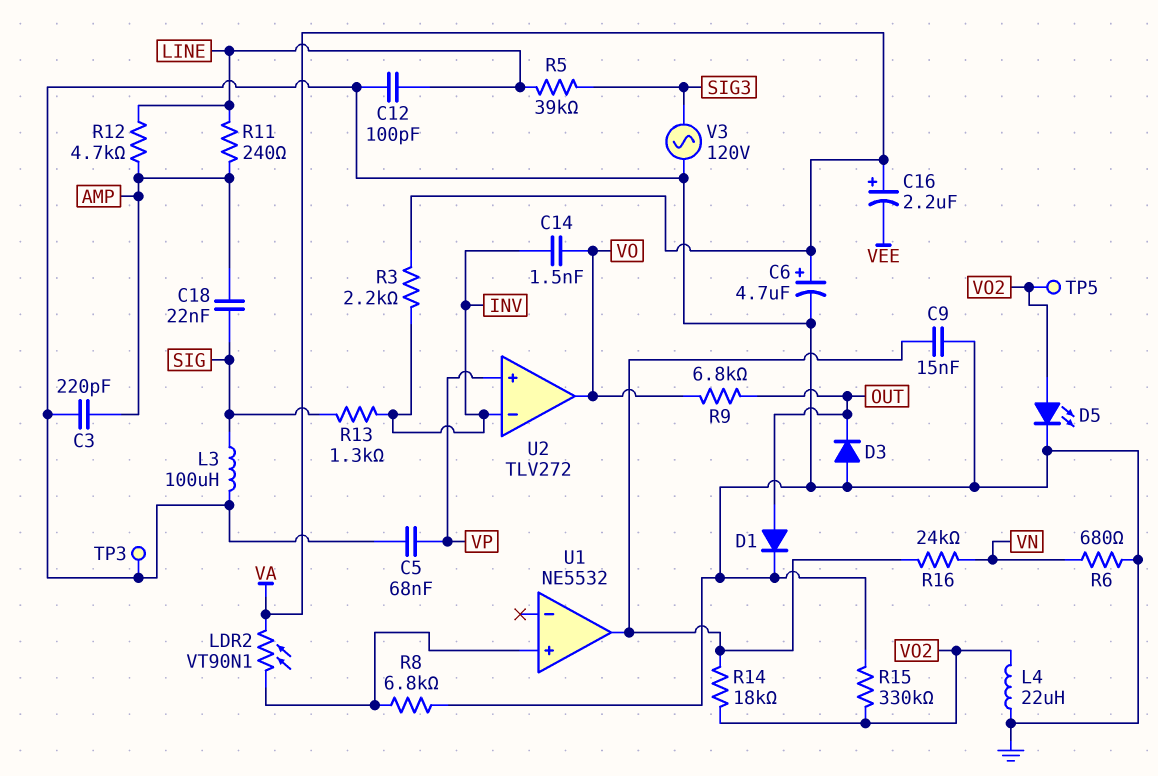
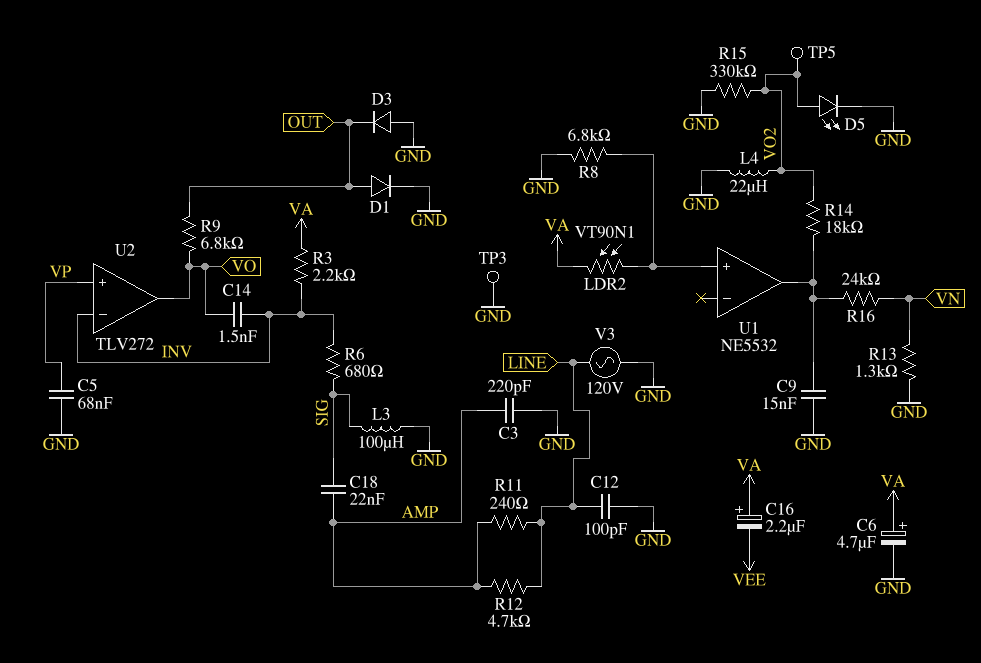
R5: 39k (LINE, SIG3) -> none
R6: 680 (GND, VN) -> 680 (INV, SIG)
R13: 1.3k (INV, SIG) -> 1.3k (GND, VN)
V3: AC 120V (GND, SIG3) -> AC 120V (GND, LINE)

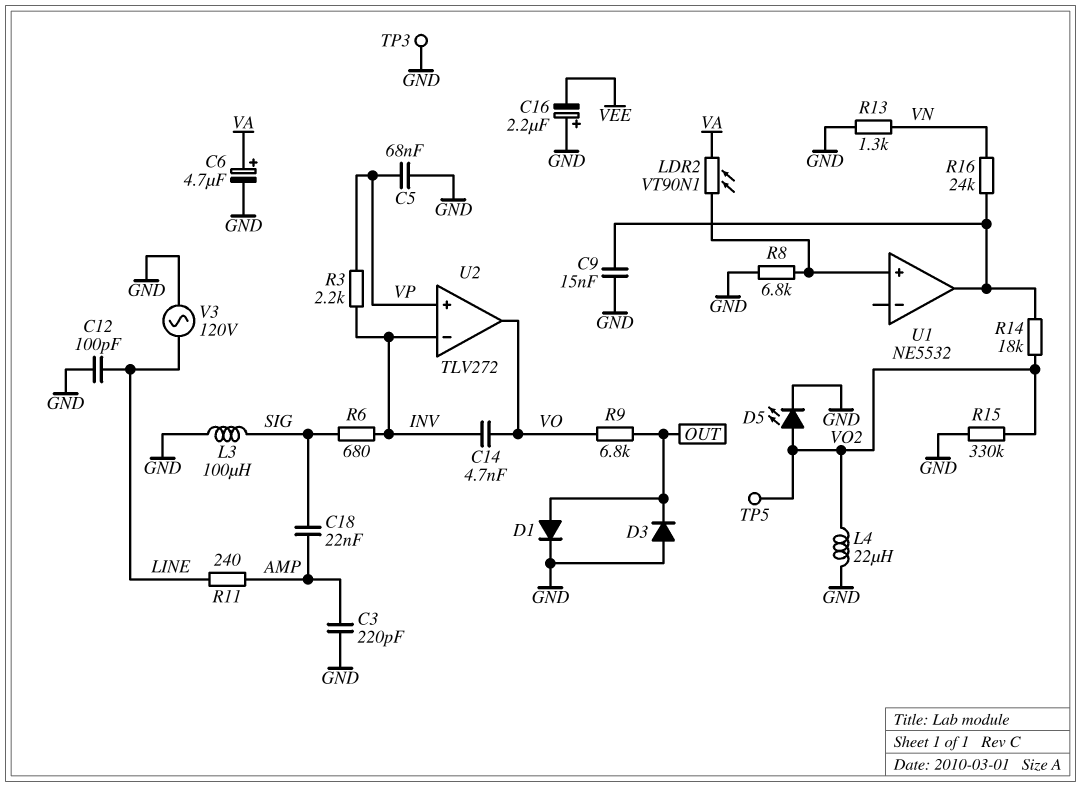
C14: 1.5nF (INV, VO) -> 4.7nF (INV, VO)
C16: 2.2uF (plus VA, minus VEE) -> 2.2uF (plus GND, minus VEE)
R3: 2.2k (INV, VA) -> 2.2k (INV, VP)
R12: 4.7k (AMP, LINE) -> none

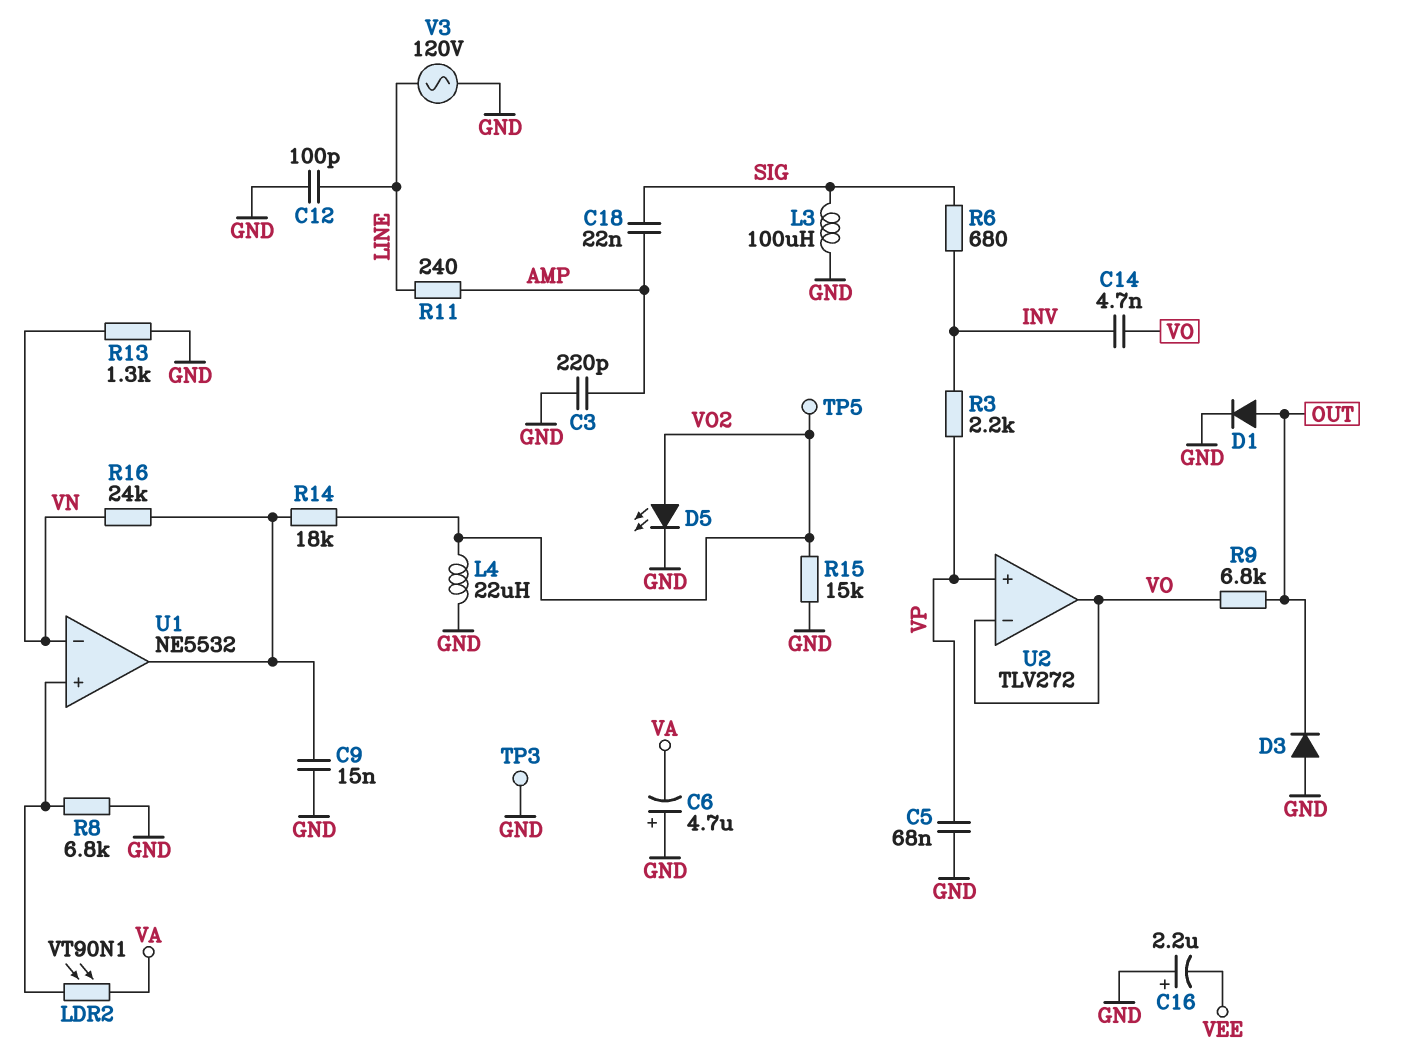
C6: 4.7uF (plus VA, minus GND) -> 4.7uF (plus GND, minus VA)
R15: 330k (GND, VO2) -> 15k (GND, VO2)
U1 pin in-: none -> VN
U2 pin in-: INV -> VO

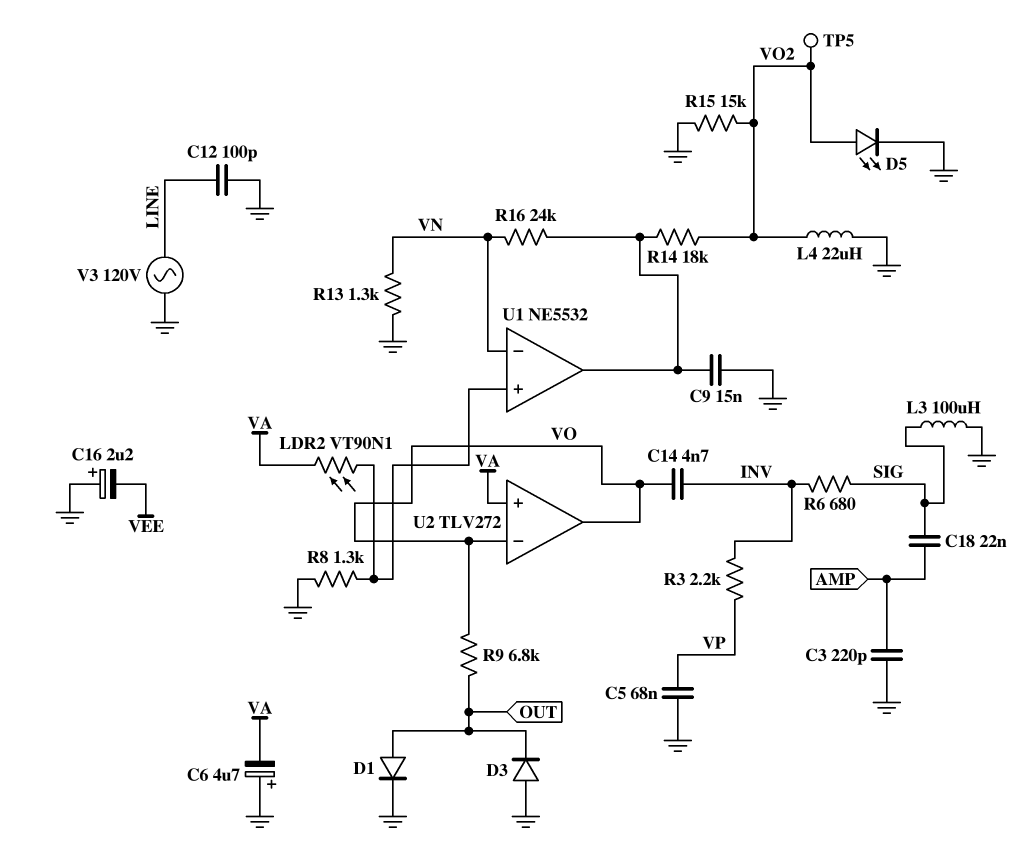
R8: 6.8k (GND, U1/in+) -> 1.3k (GND, U1/in+)
R11: 240 (AMP, LINE) -> none
TP3: test point (GND) -> none
U2 pin in+: VP -> VA

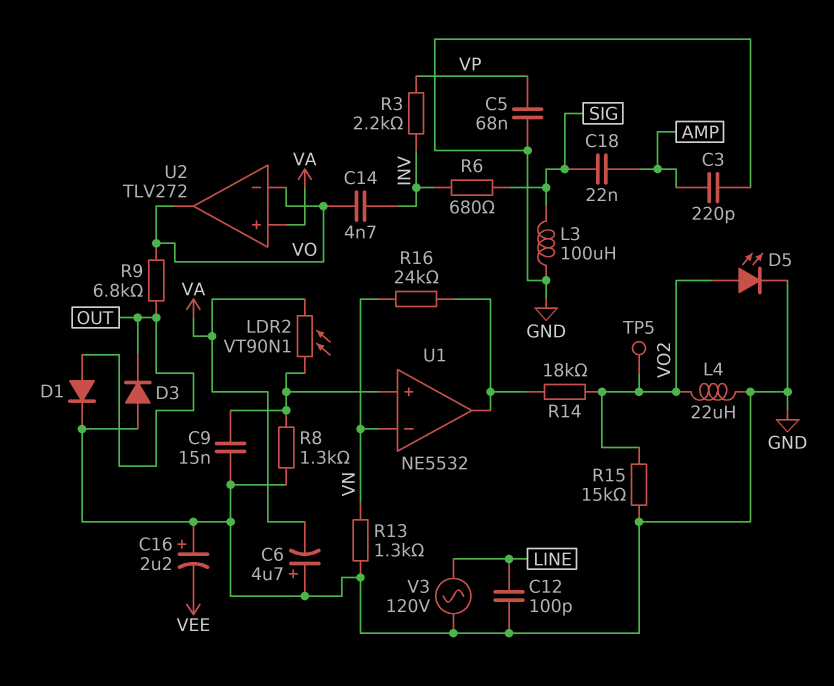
C9: 15nF (GND, U1/out) -> 15nF (GND, U1/in+)

